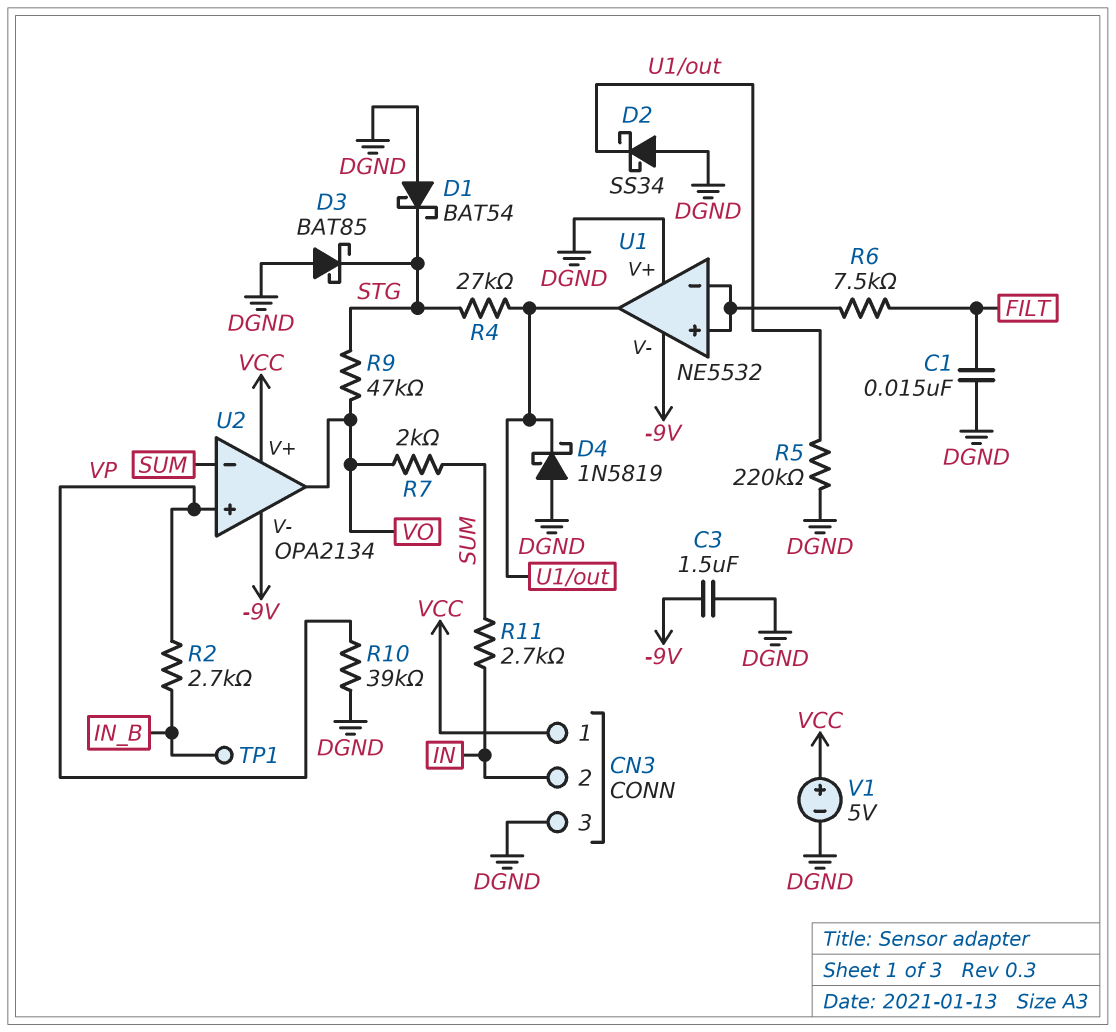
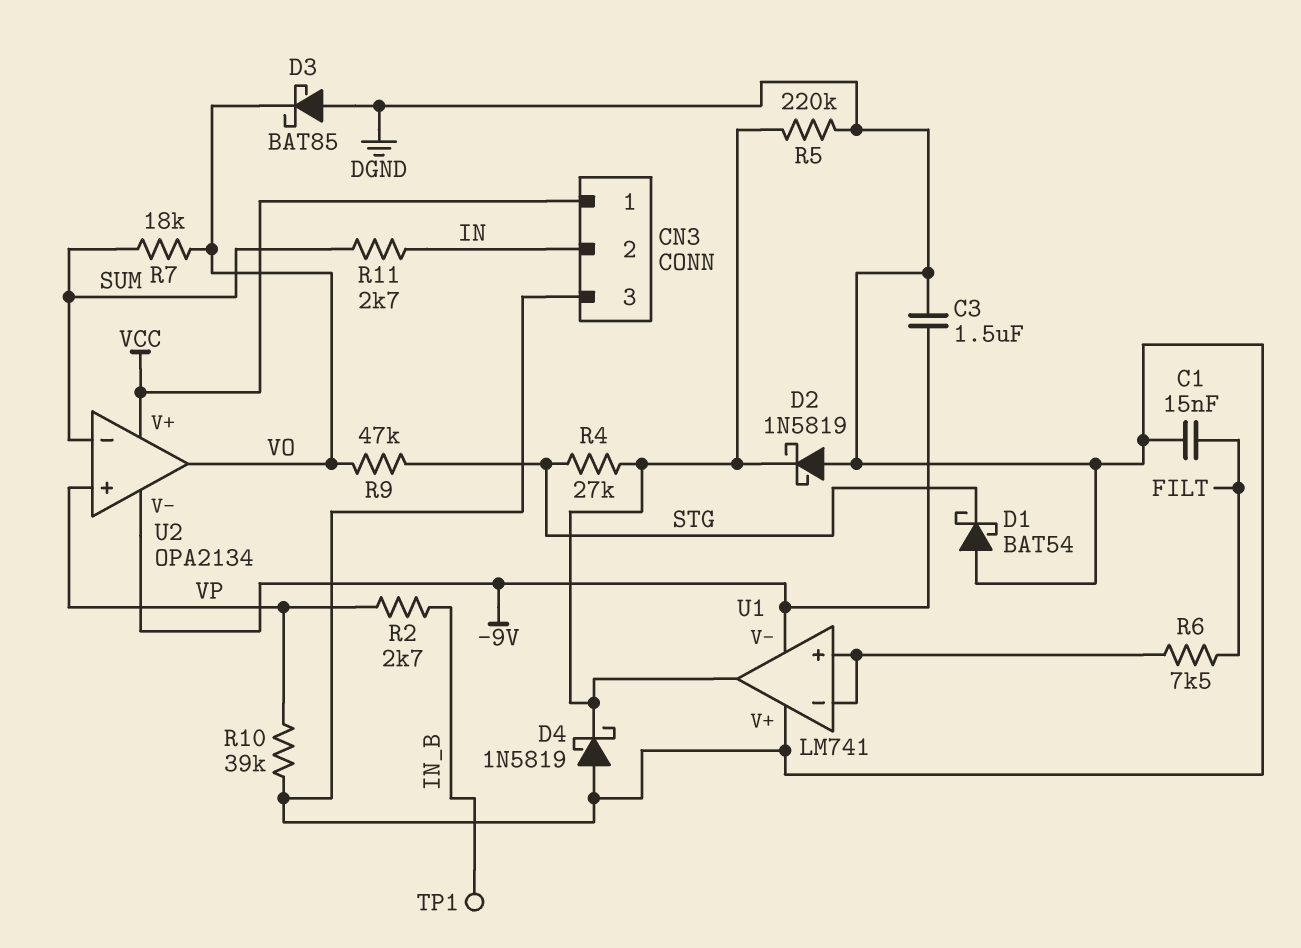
D2: schottky SS34 (A DGND, K U1/out) -> schottky 1N5819 (A DGND, K U1/out)
D3: schottky BAT85 (A DGND, K STG) -> schottky BAT85 (A DGND, K VO)
R7: 2k (SUM, VO) -> 18k (SUM, VO)
U1: NE5532 -> LM741
V1: 5V (plus VCC, minus DGND) -> none

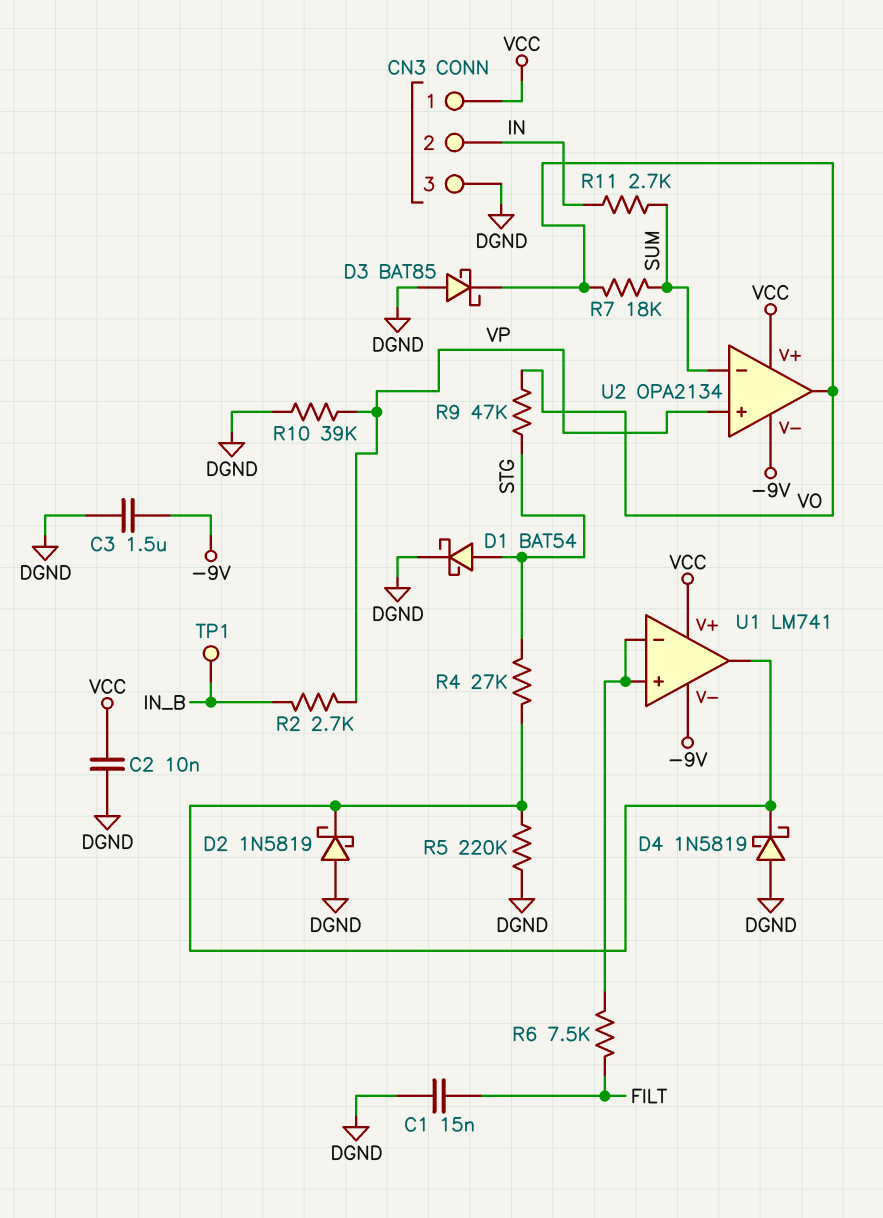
C2: none -> 10nF (DGND, VCC)
D1: schottky BAT54 (A DGND, K STG) -> schottky BAT54 (A STG, K DGND)
U1 pin V+: DGND -> VCC

